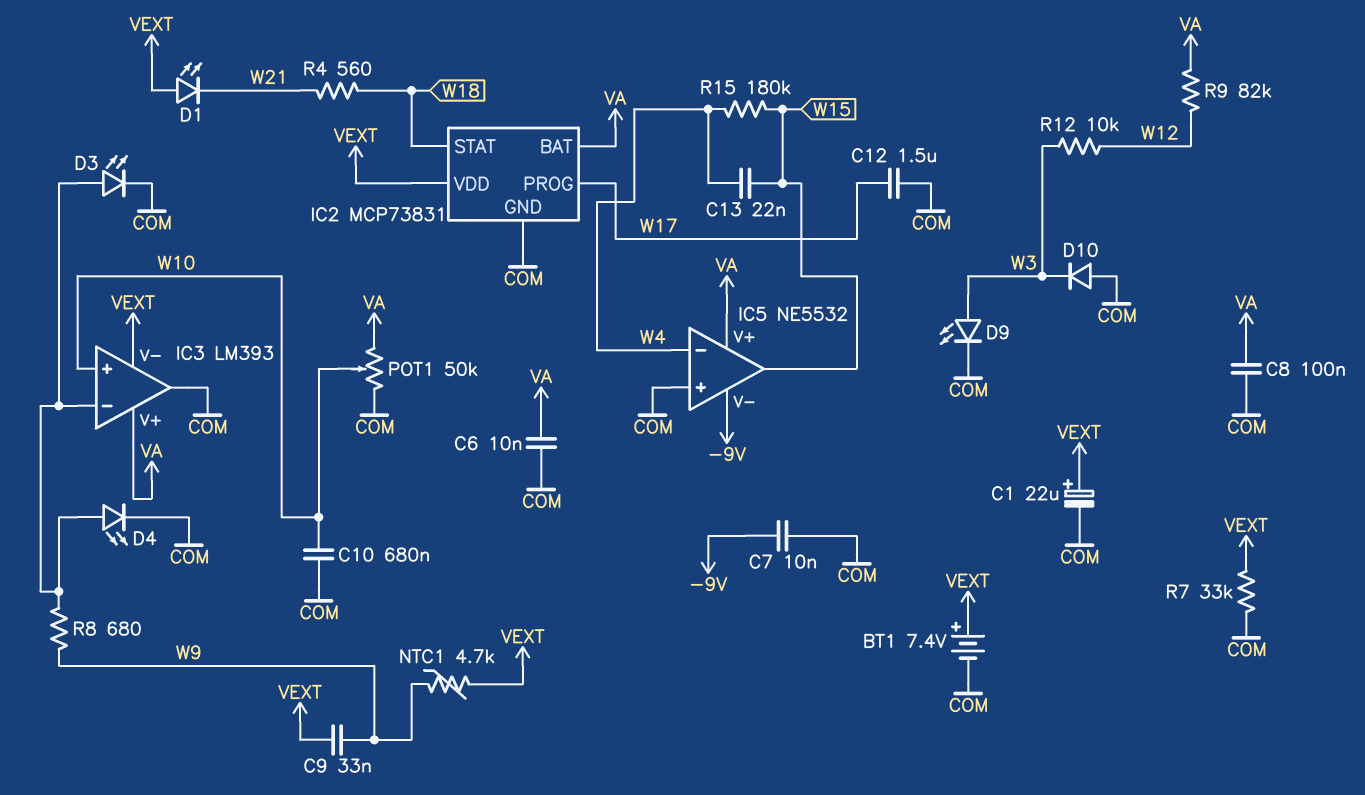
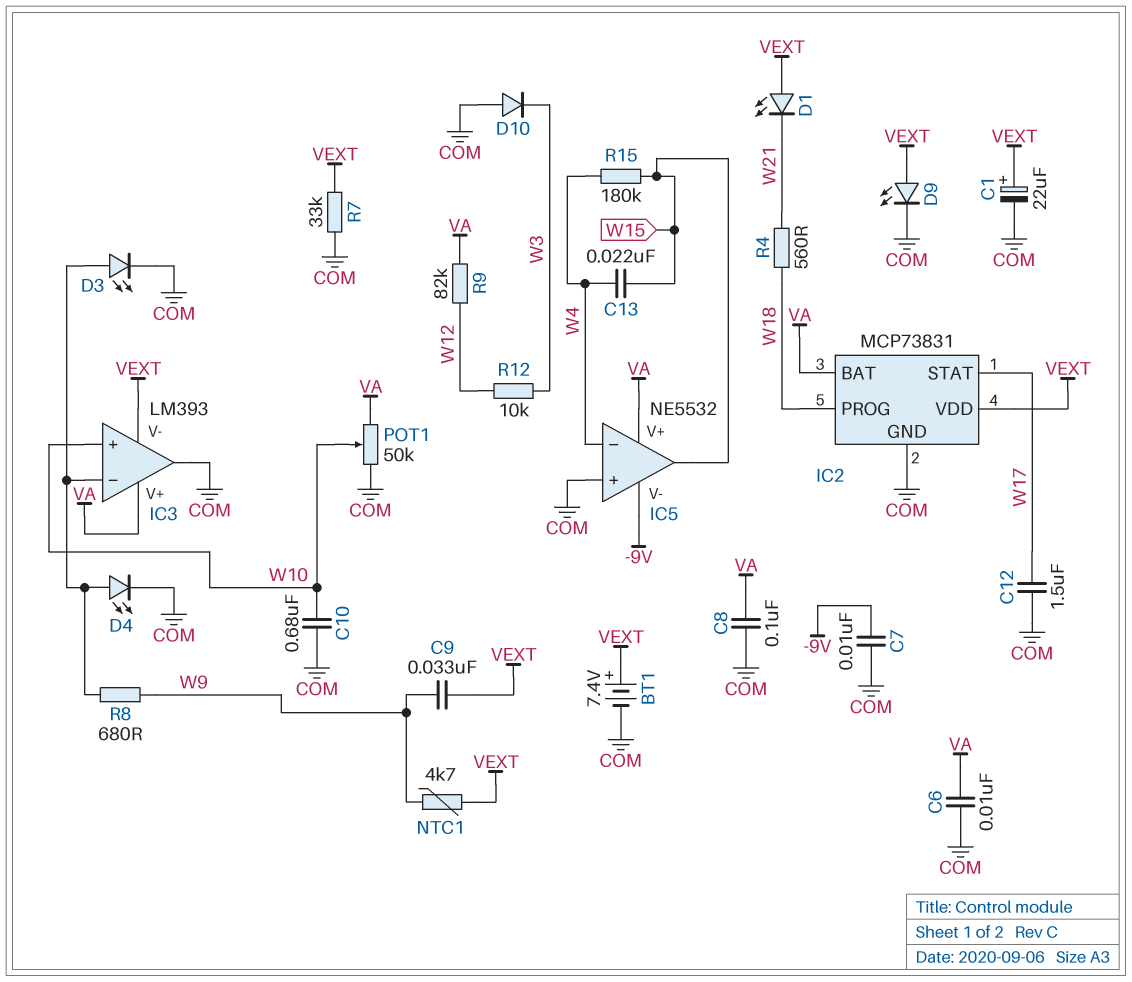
D9: LED (A W3, K COM) -> LED (A VEXT, K COM)
IC2 pin PROG: W17 -> W18
IC2 pin STAT: W18 -> W17

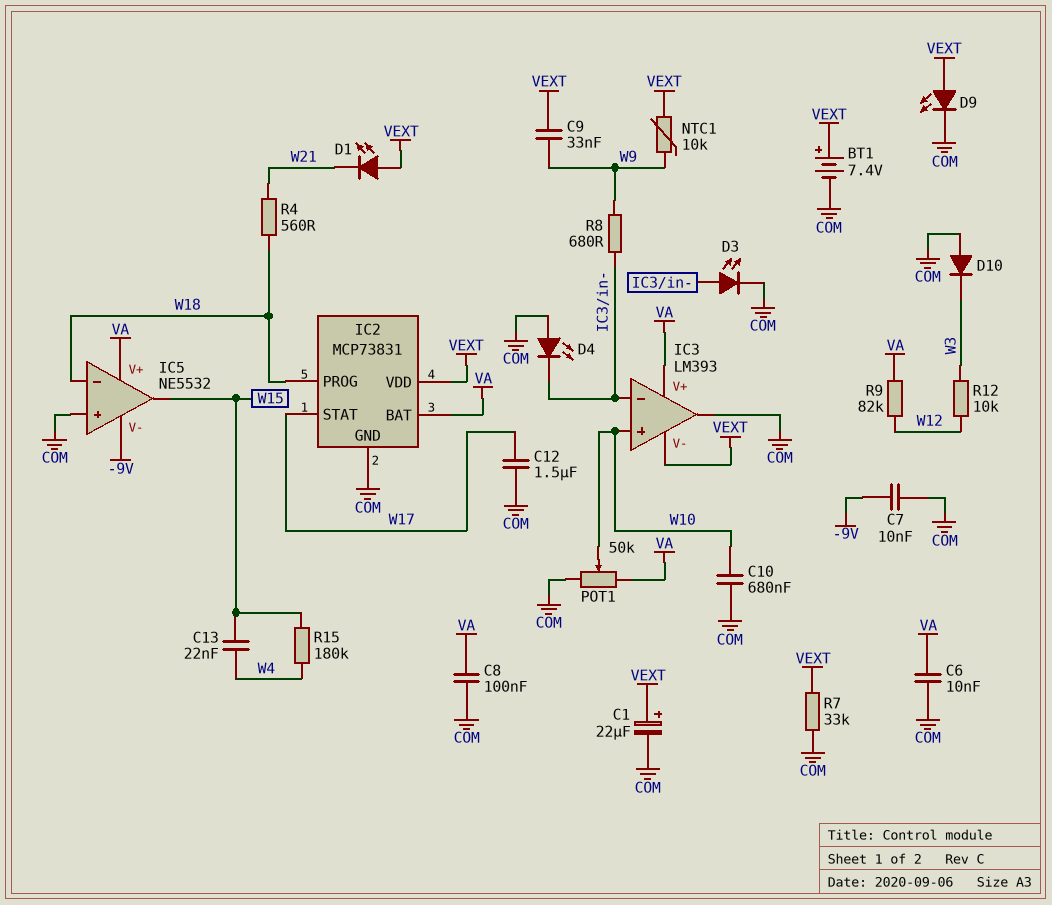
D4: LED (A IC3/in-, K COM) -> LED (A COM, K IC3/in-)
IC5 pin in-: W4 -> W18
NTC1: 4.7k (VEXT, W9) -> 10k (VEXT, W9)

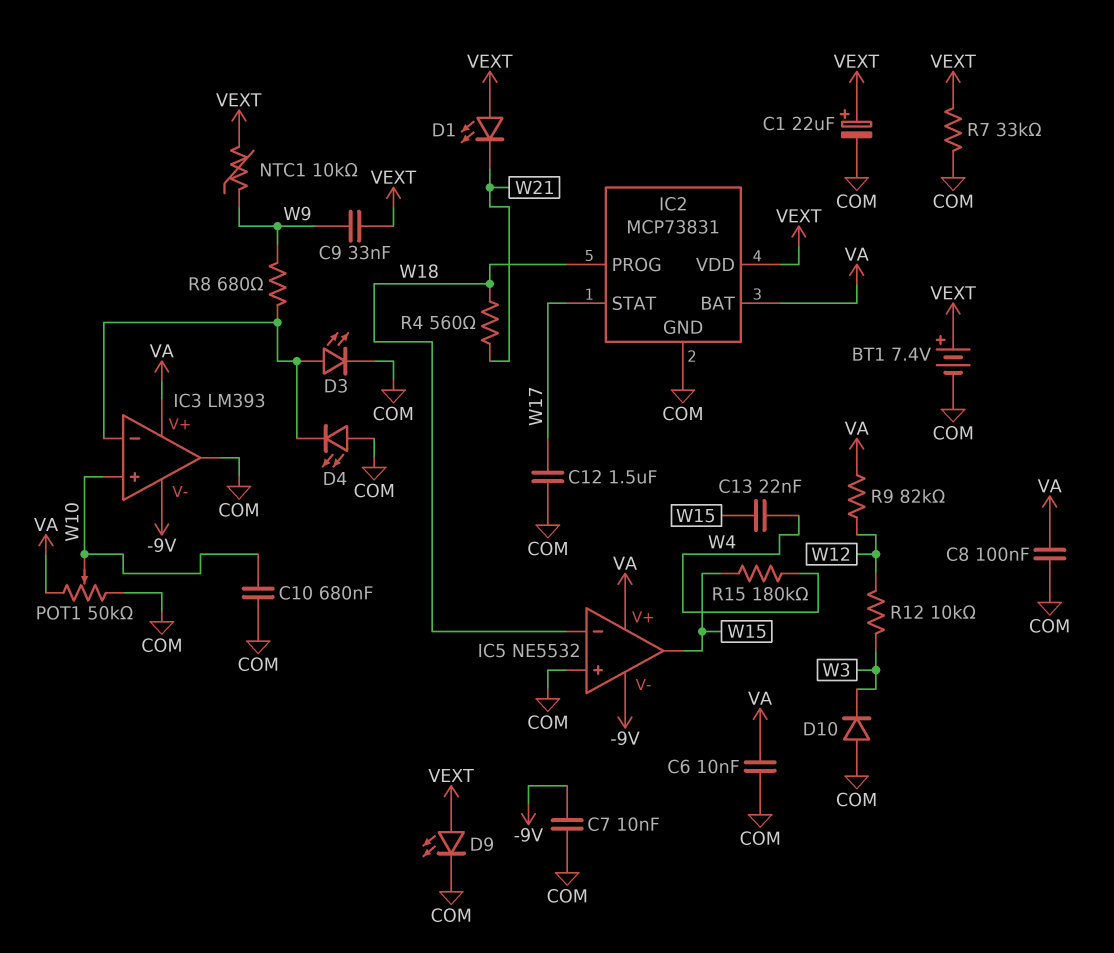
IC3 pin V-: VEXT -> -9V

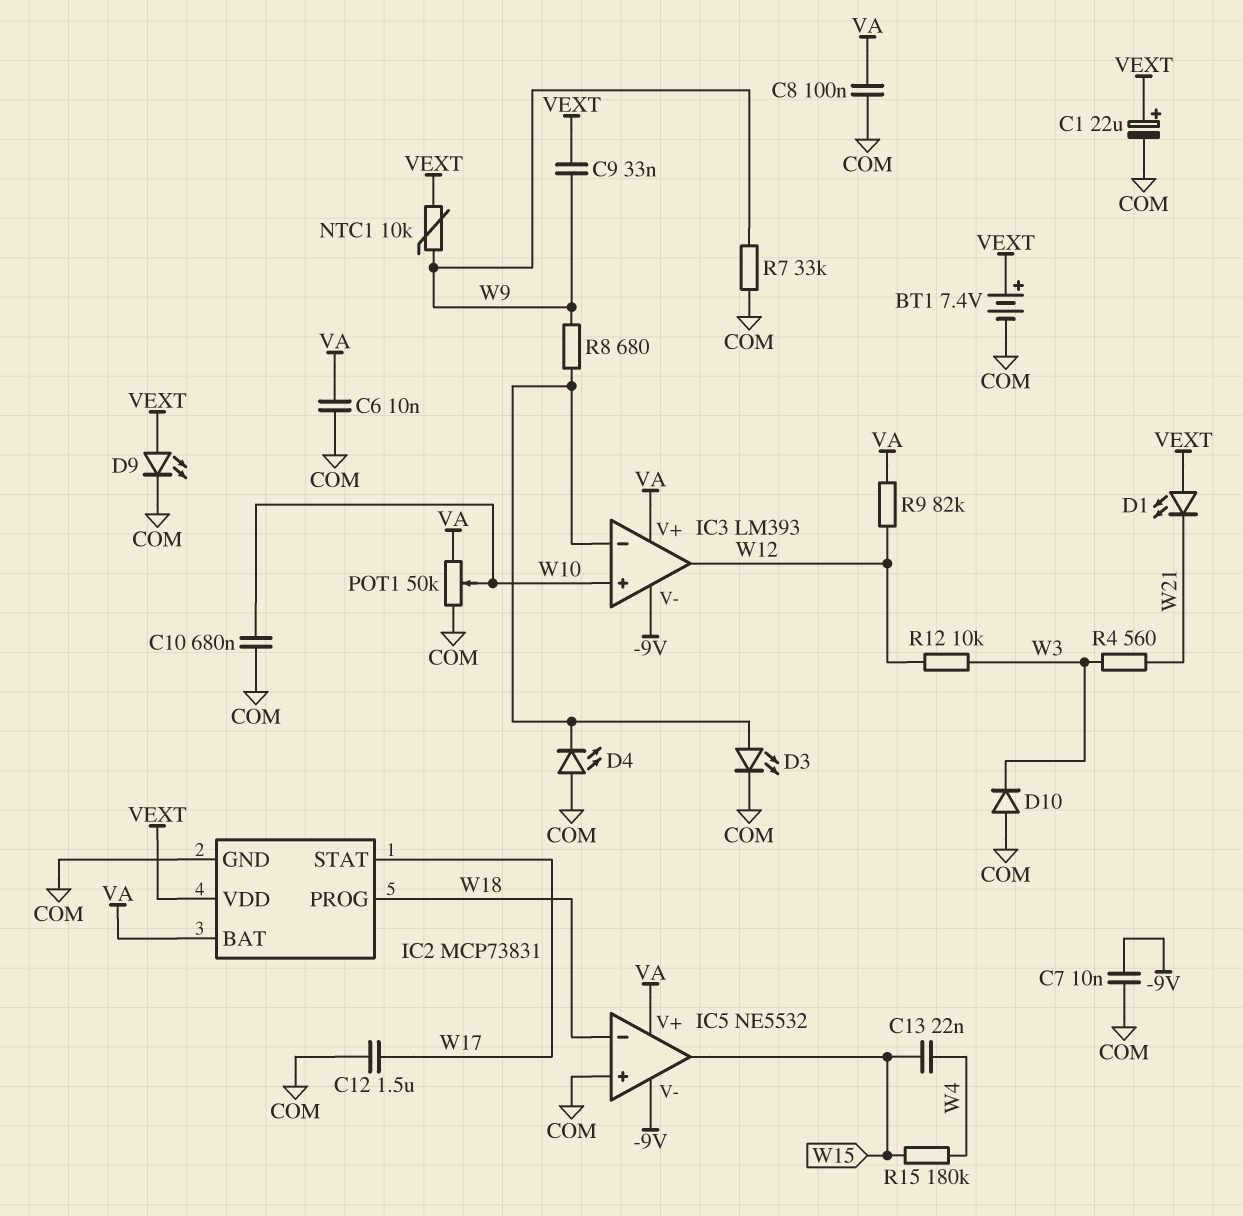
IC3 pin out: COM -> W12
R4: 560 (W18, W21) -> 560 (W3, W21)
R7: 33k (COM, VEXT) -> 33k (COM, W9)

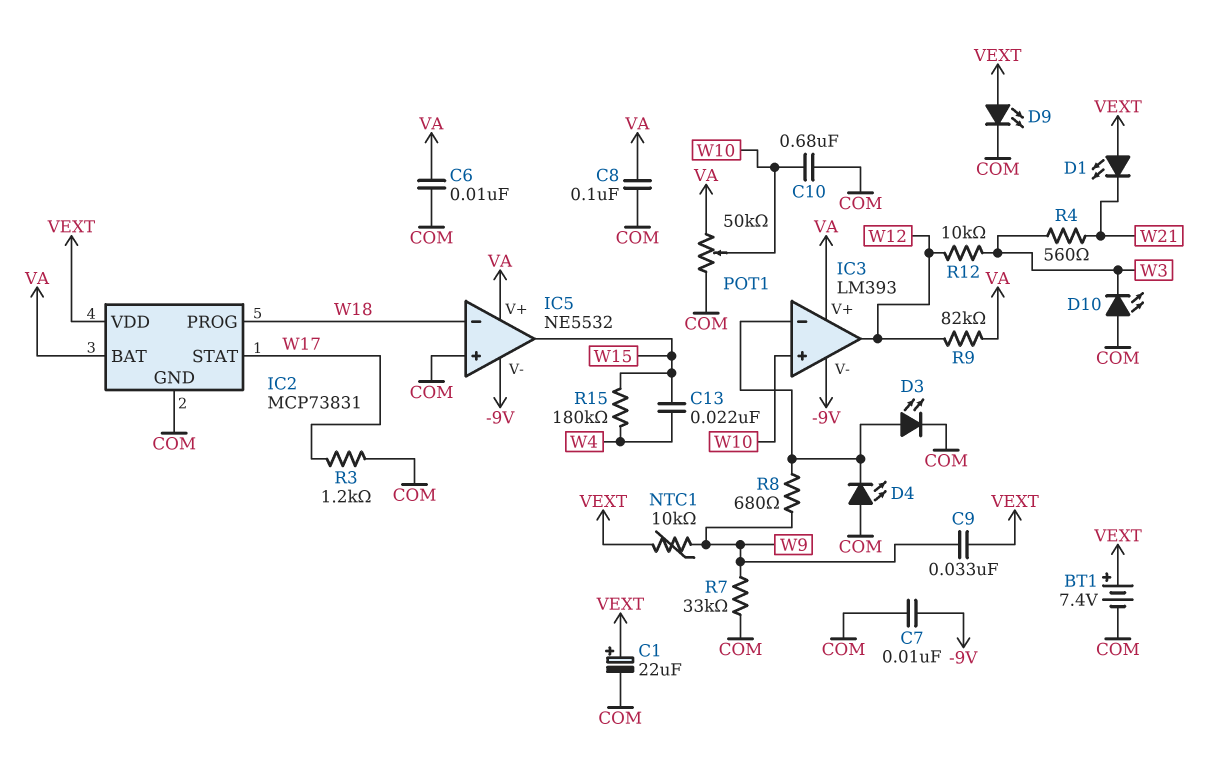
C12: 1.5uF (COM, W17) -> none
D10: diode (A COM, K W3) -> LED (A COM, K W3)
R3: none -> 1.2k (COM, W17)

